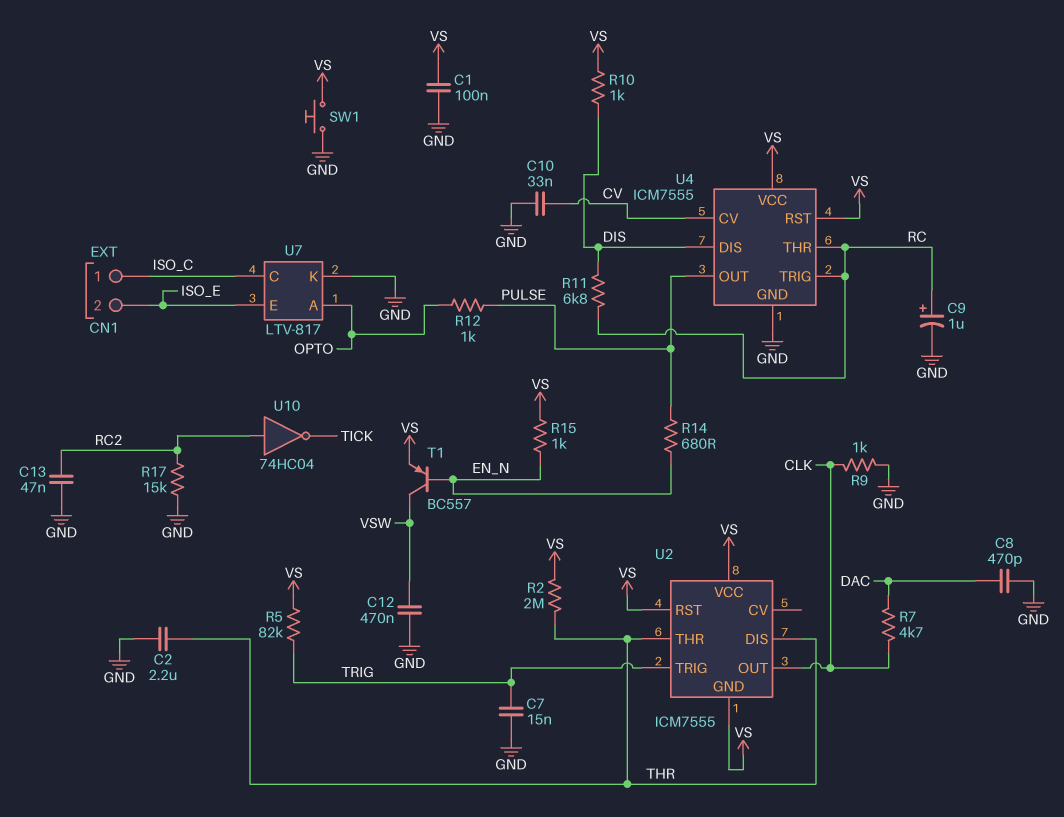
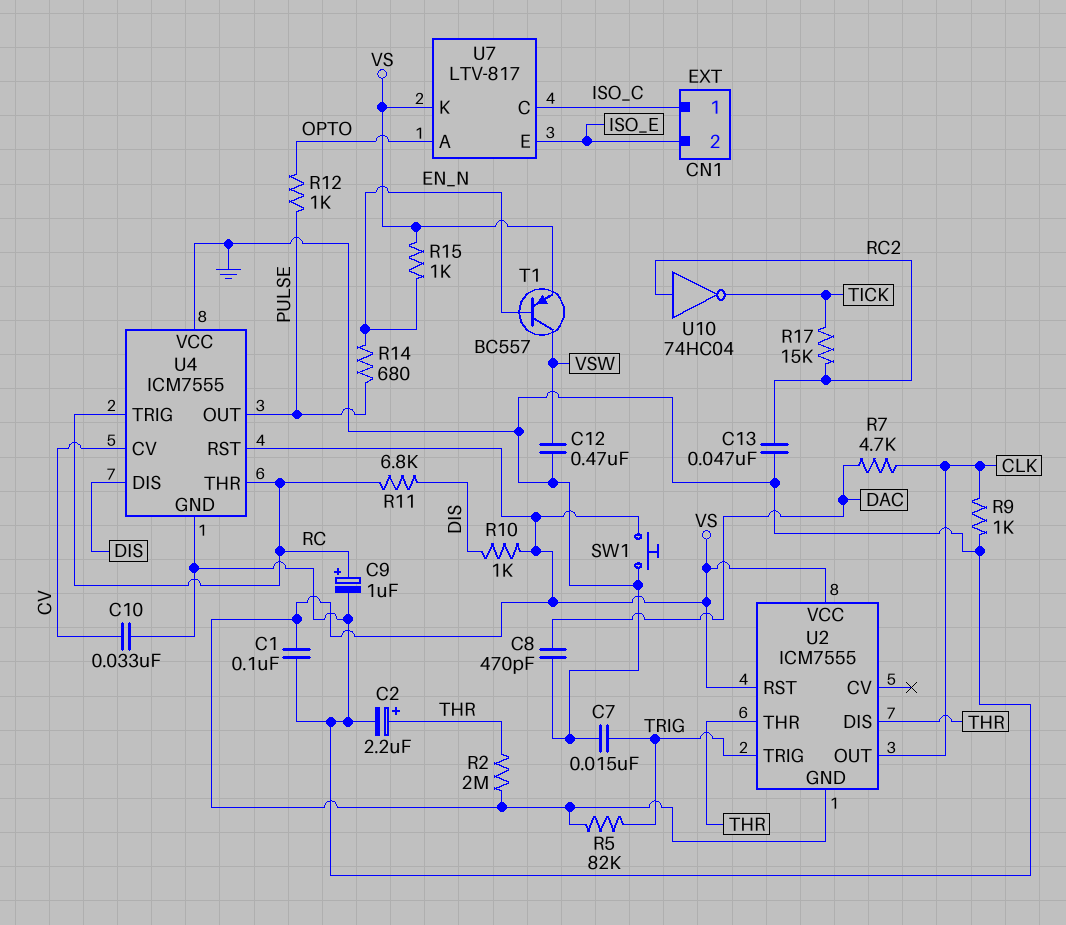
C2: 2.2uF (GND, THR) -> 2.2uF (plus THR, minus GND)
R17: 15k (GND, RC2) -> 15k (RC2, TICK)
U4 pin VCC: VS -> GND
U7 pin K: GND -> VS

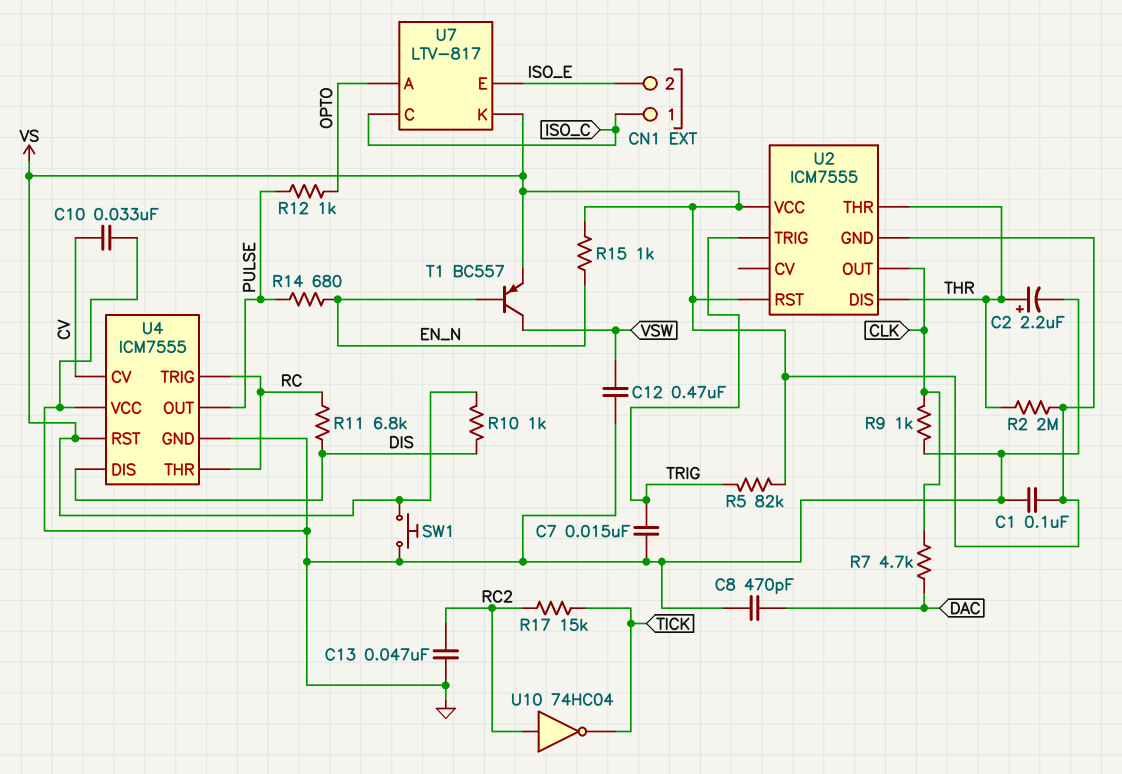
C9: 1uF (plus RC, minus GND) -> none

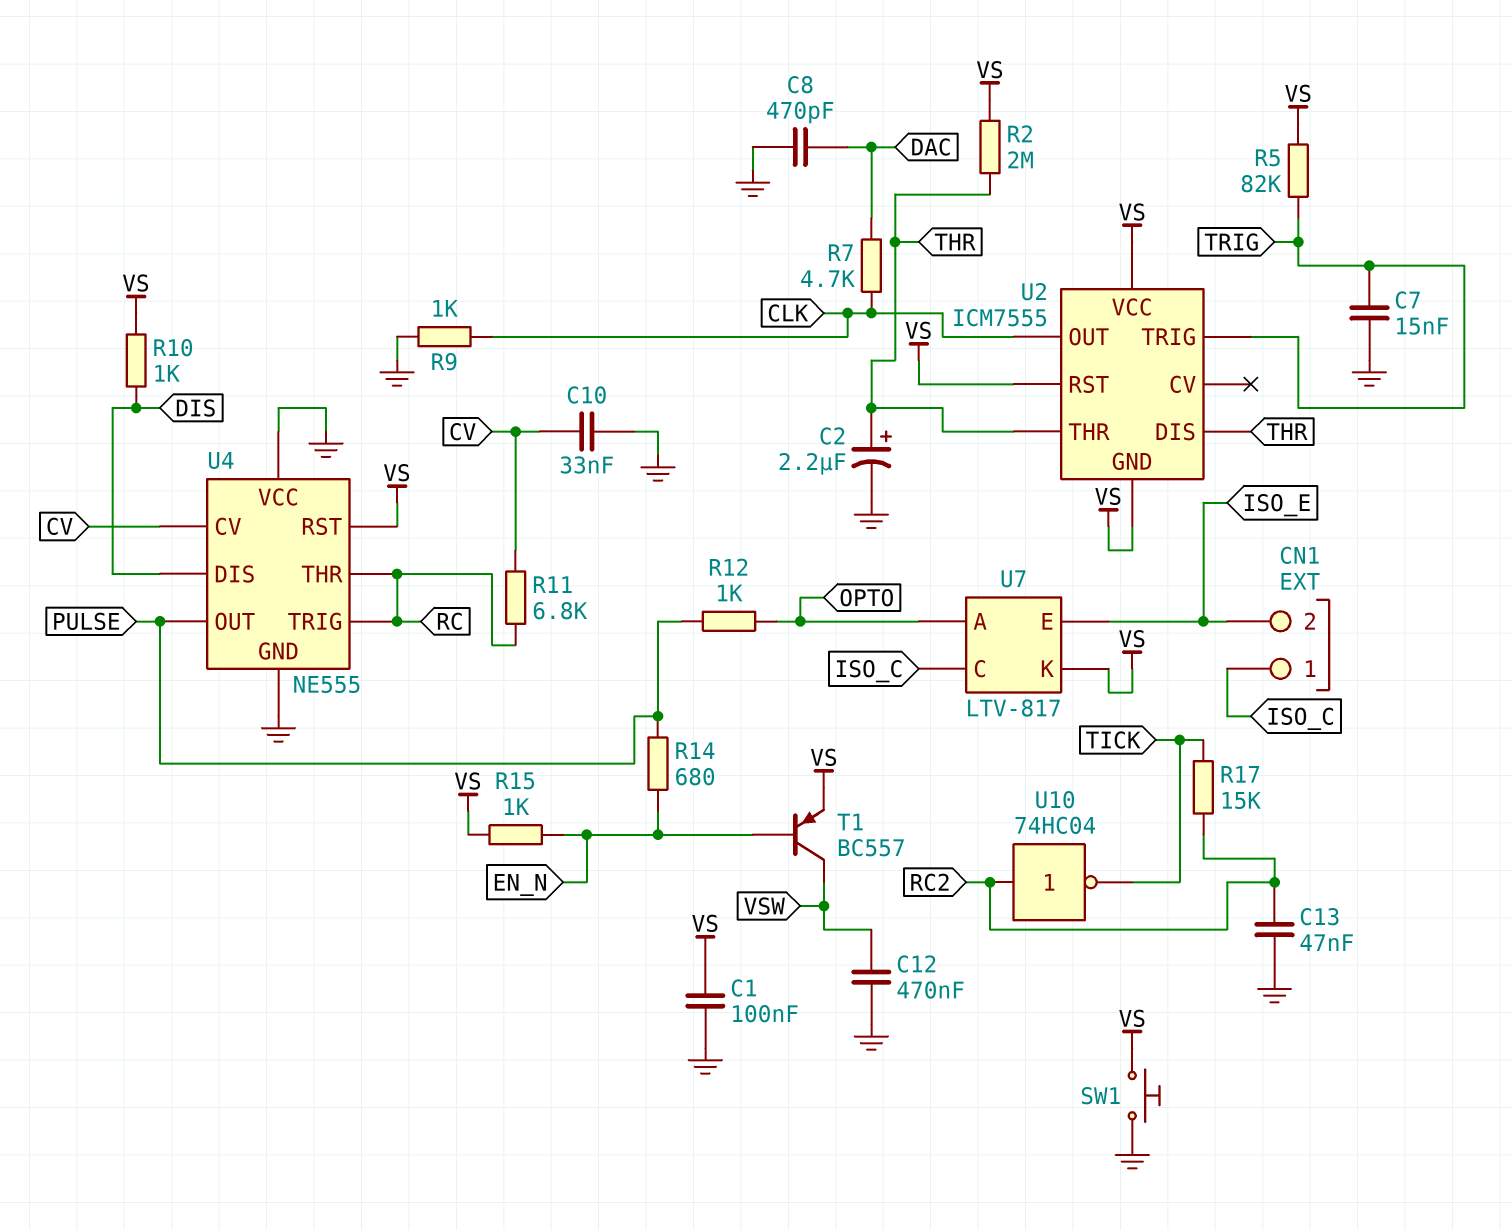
R11: 6.8k (DIS, RC) -> 6.8k (CV, RC)
U4: ICM7555 -> NE555

